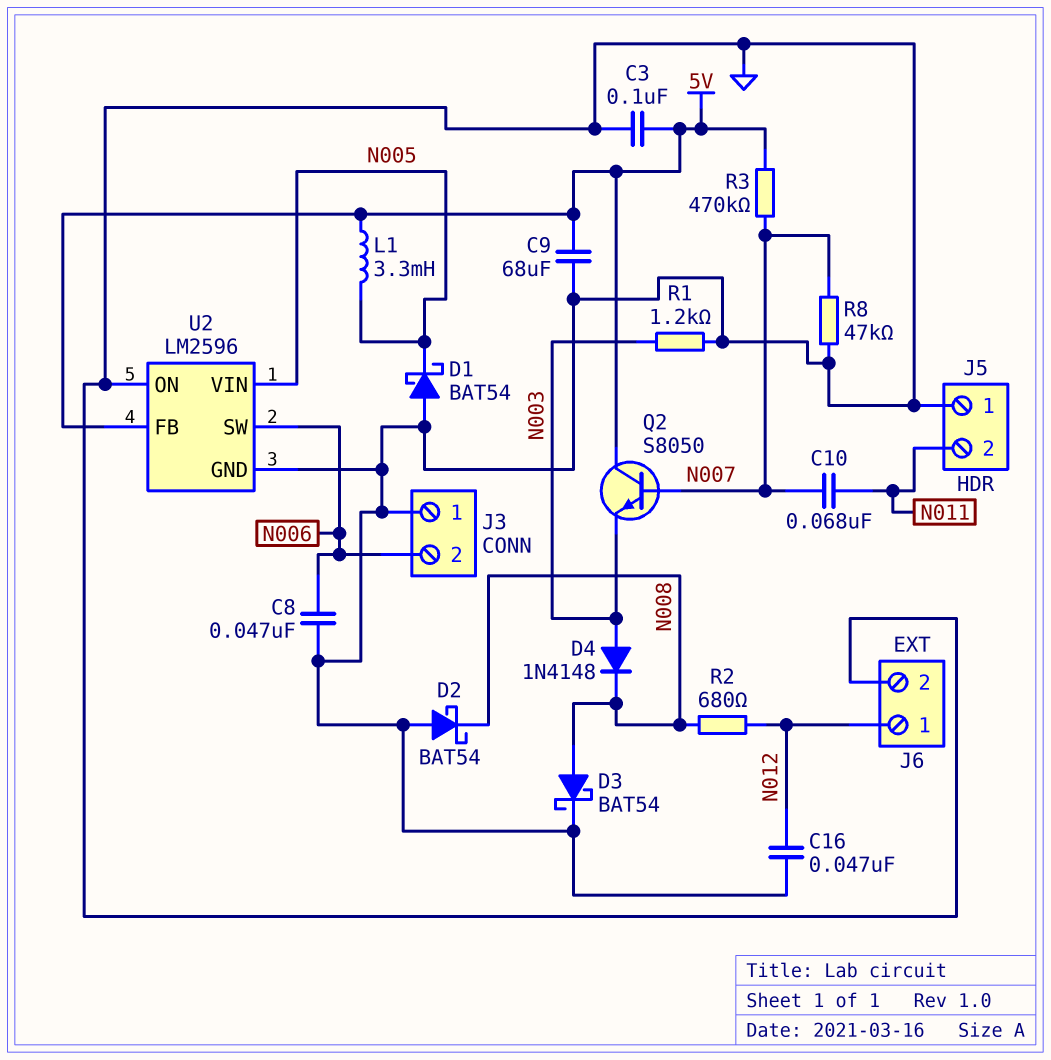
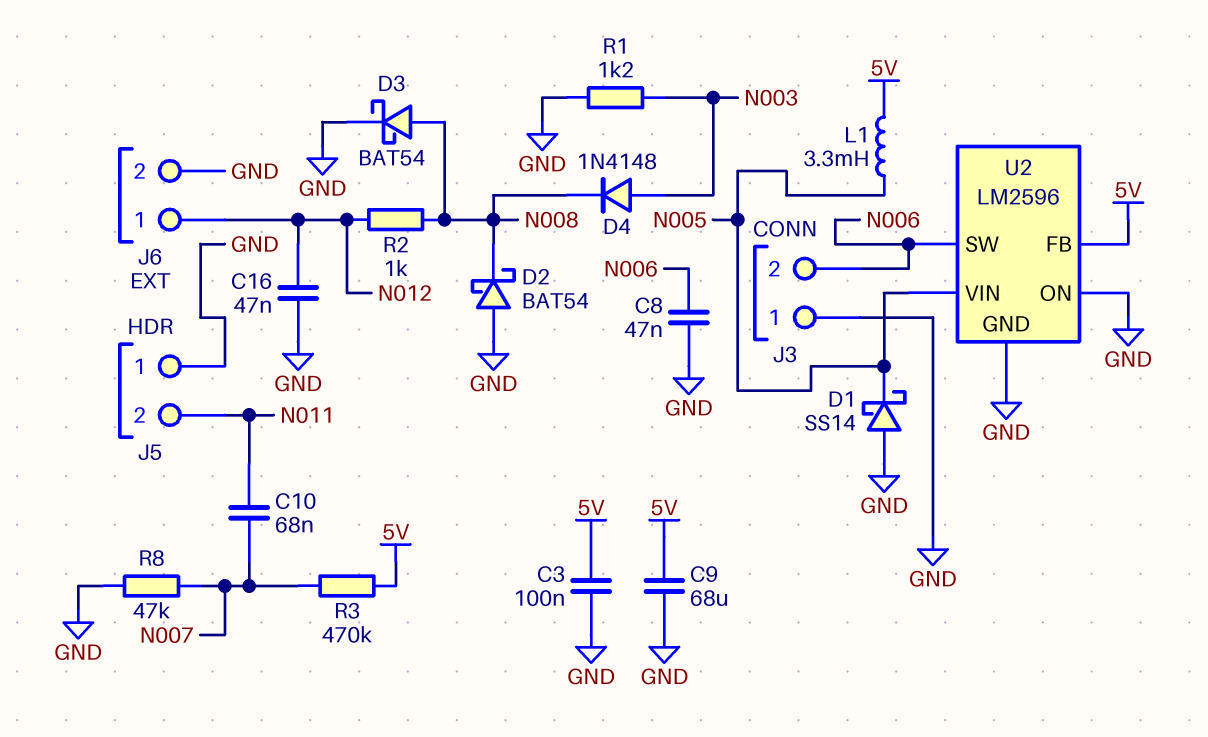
D1: schottky BAT54 (A GND, K N005) -> schottky SS14 (A GND, K N005)
Q2: NPN S8050 (B N007, C 5V, E N003) -> none
R2: 680 (N008, N012) -> 1k (N008, N012)

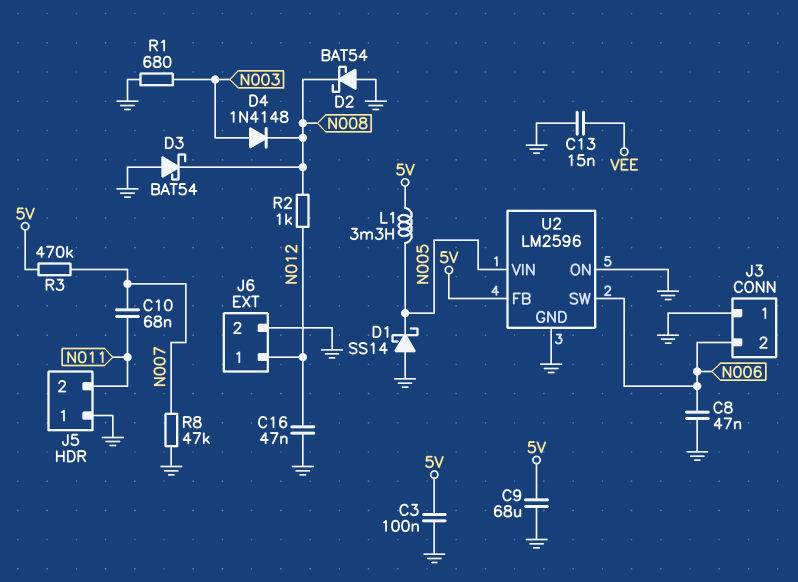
C13: none -> 15nF (GND, VEE)
D3: schottky BAT54 (A N008, K GND) -> schottky BAT54 (A GND, K N008)
R1: 1.2k (GND, N003) -> 680 (GND, N003)

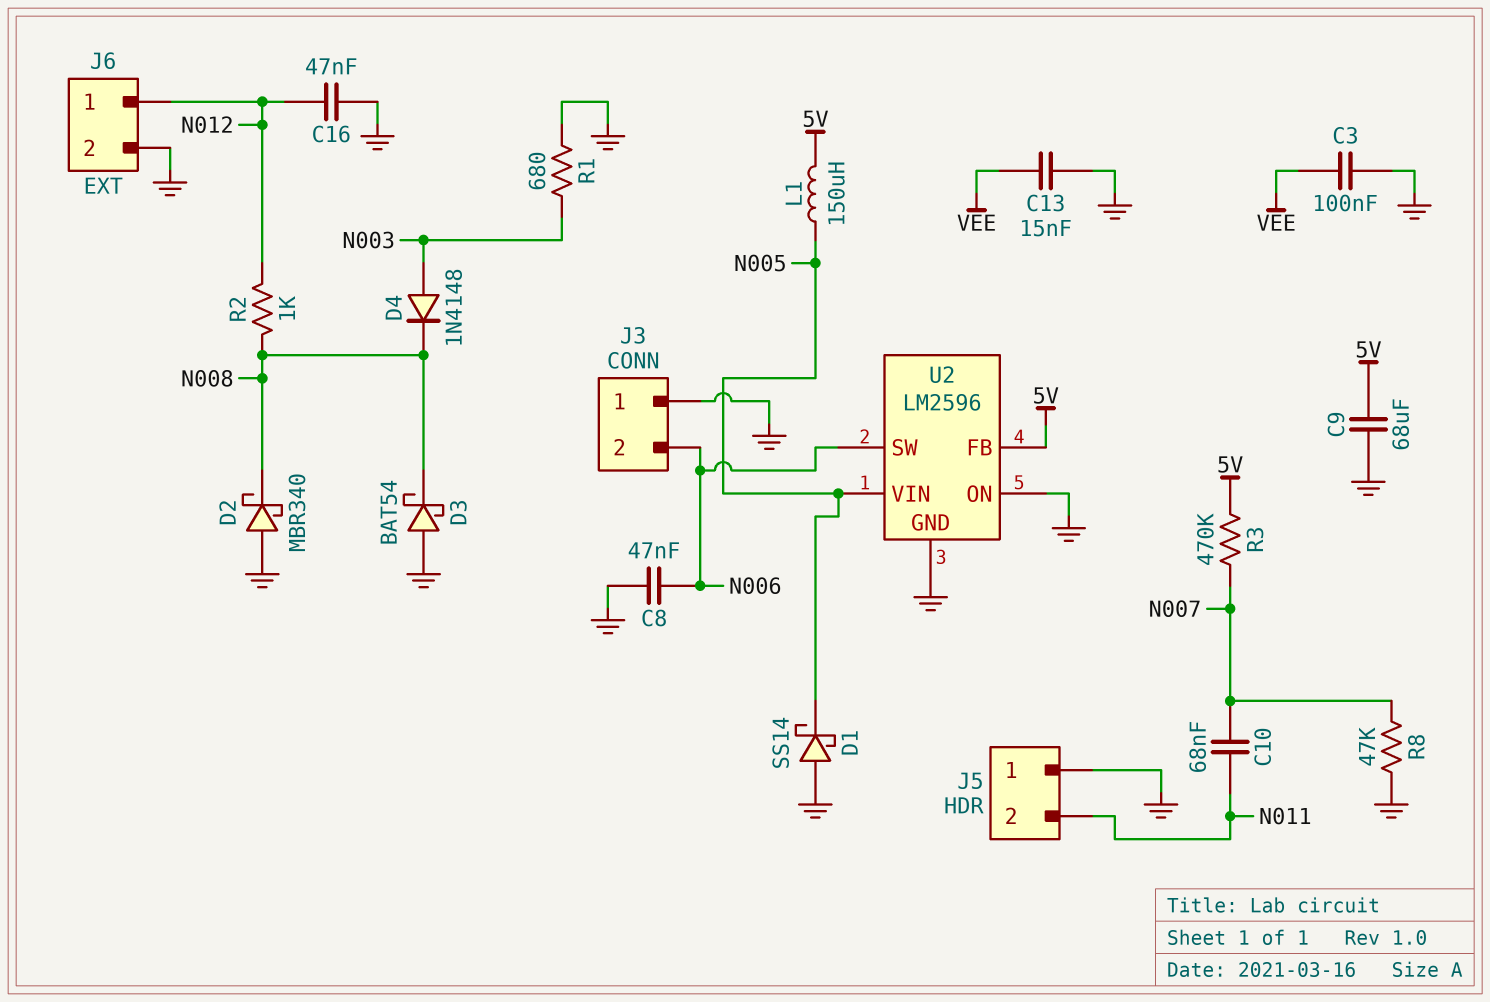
C3: 100nF (5V, GND) -> 100nF (GND, VEE)
D2: schottky BAT54 (A GND, K N008) -> schottky MBR340 (A GND, K N008)
L1: 3.3mH (5V, N005) -> 150uH (5V, N005)

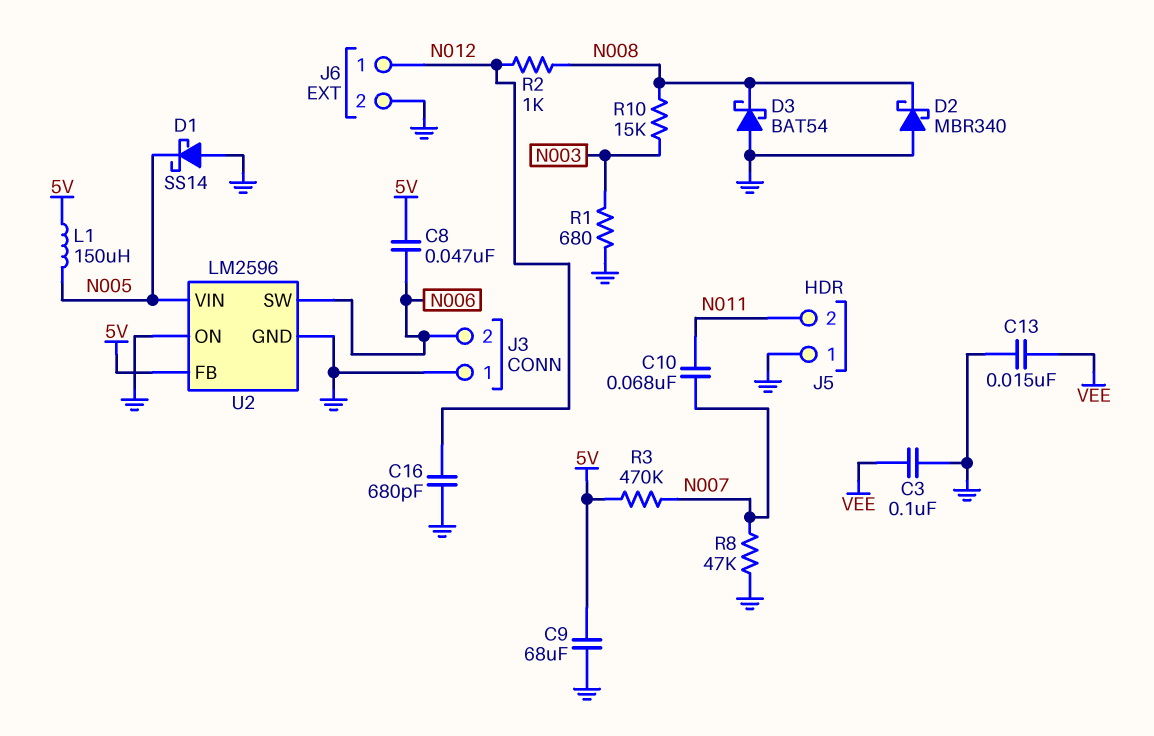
C8: 47nF (GND, N006) -> 47nF (5V, N006)
C16: 47nF (GND, N012) -> 680pF (GND, N012)
D4: diode 1N4148 (A N003, K N008) -> none
R10: none -> 15k (N003, N008)

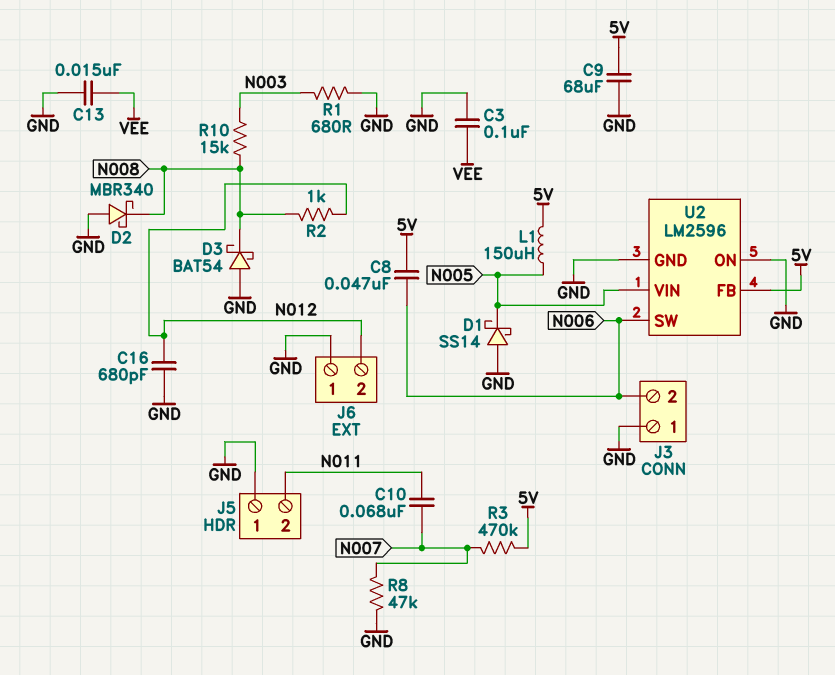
J6 pin 1: N012 -> GND
J6 pin 2: GND -> N012

